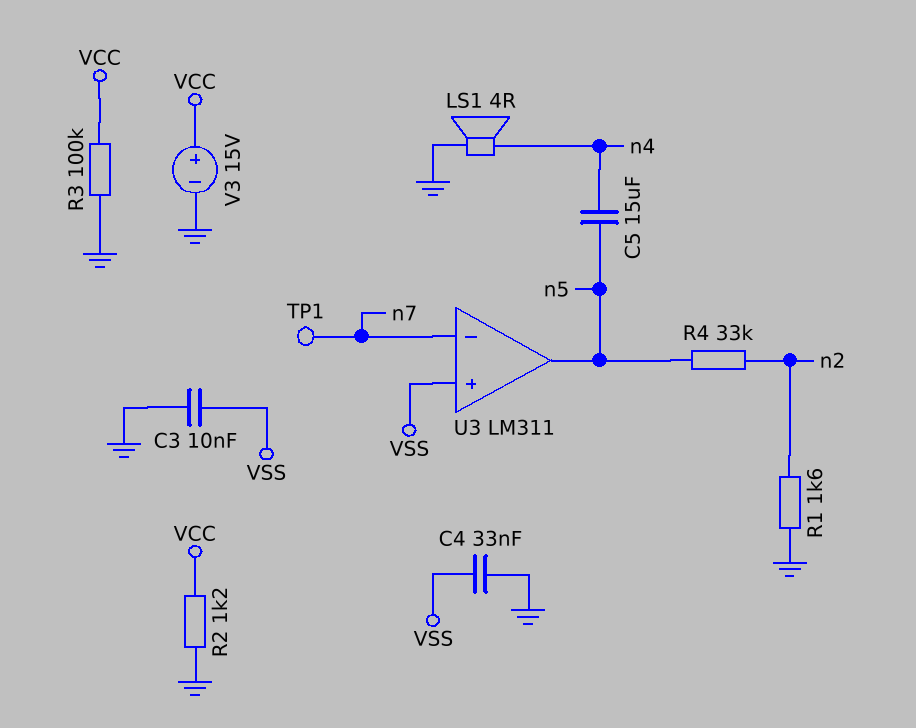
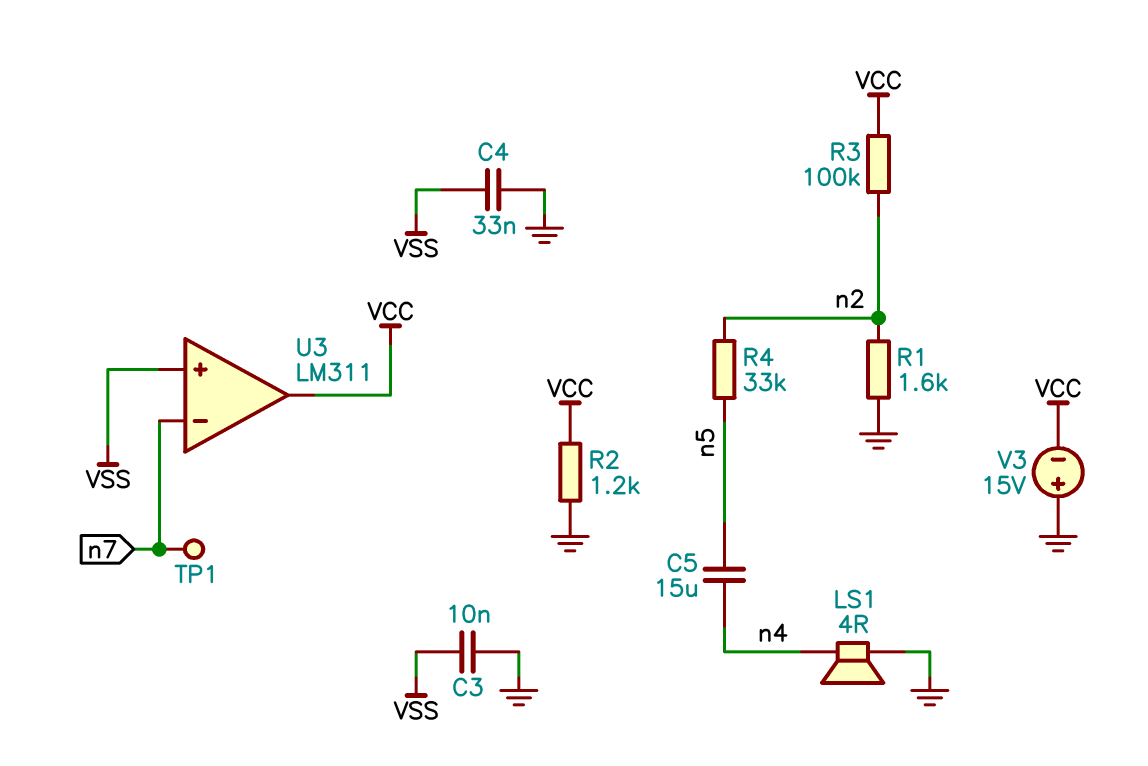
R3: 100k (GND, VCC) -> 100k (VCC, n2)
U3 pin out: n5 -> VCC
V3: 15V (plus VCC, minus GND) -> 15V (plus GND, minus VCC)

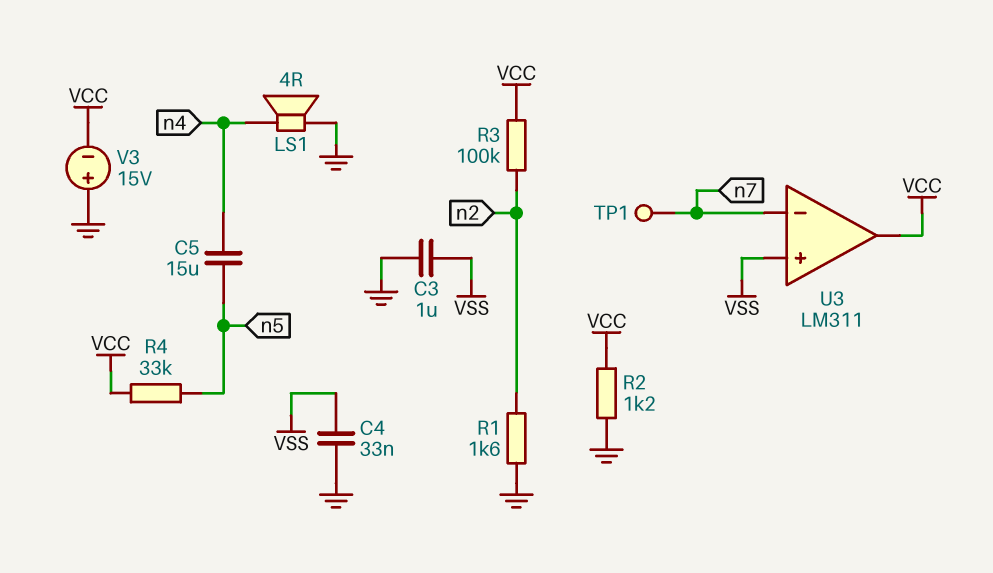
C3: 10nF (GND, VSS) -> 1uF (GND, VSS)
R4: 33k (n2, n5) -> 33k (VCC, n5)

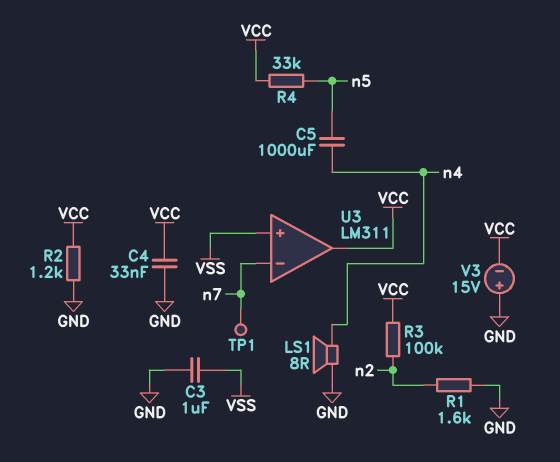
C4: 33nF (GND, VSS) -> 33nF (GND, VCC)
C5: 15uF (n4, n5) -> 1000uF (n4, n5)
LS1: speaker 4R (GND, n4) -> speaker 8R (GND, n4)

